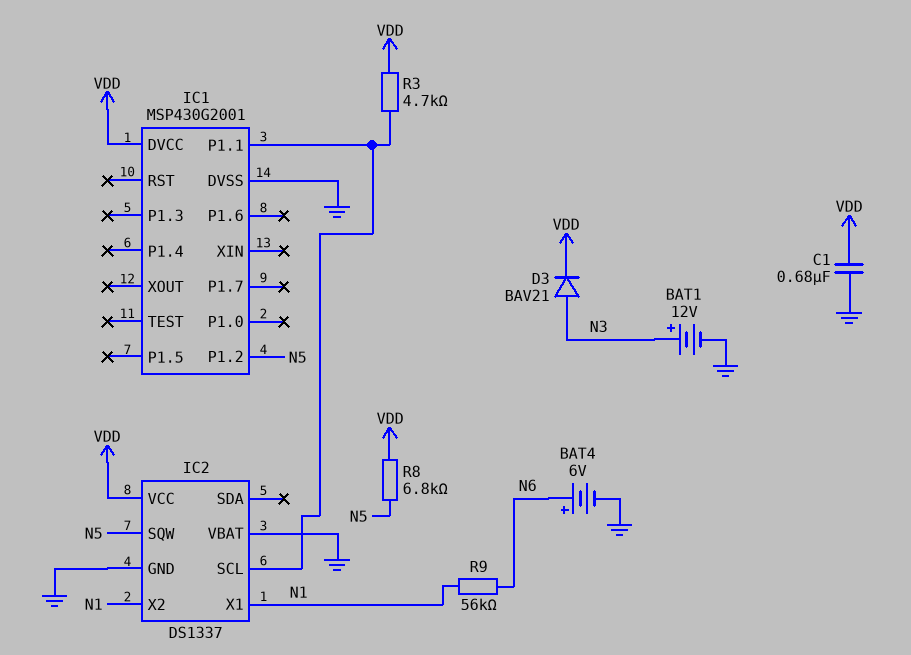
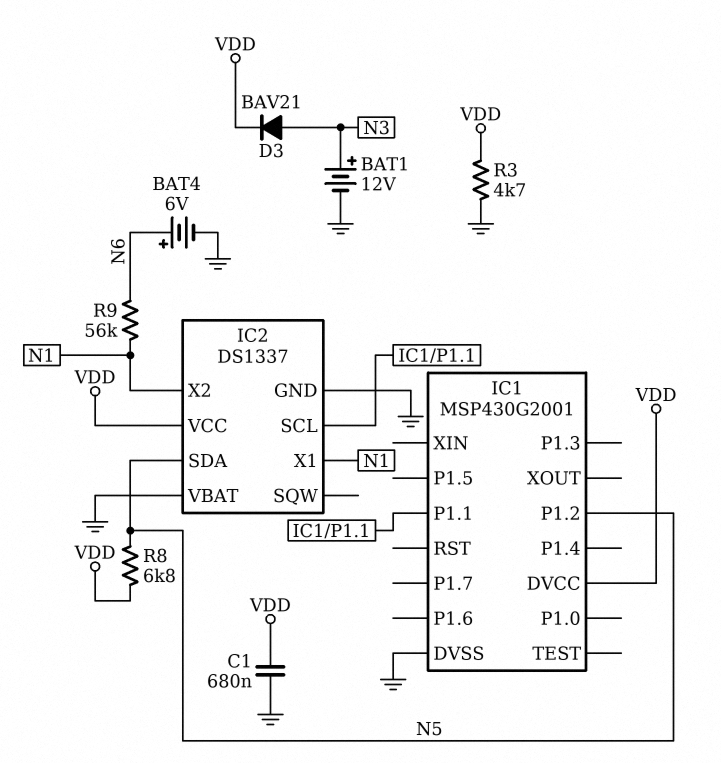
IC2 pin SDA: none -> N5
IC2 pin SQW: N5 -> none
R3: 4.7k (IC1/P1.1, VDD) -> 4.7k (GND, VDD)

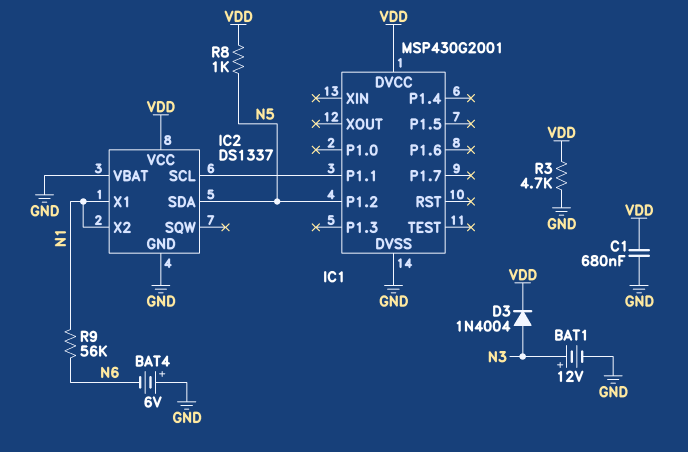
BAT4: 6V (plus N6, minus GND) -> 6V (plus GND, minus N6)
D3: diode BAV21 (A N3, K VDD) -> diode 1N4004 (A N3, K VDD)
R8: 6.8k (N5, VDD) -> 1k (N5, VDD)

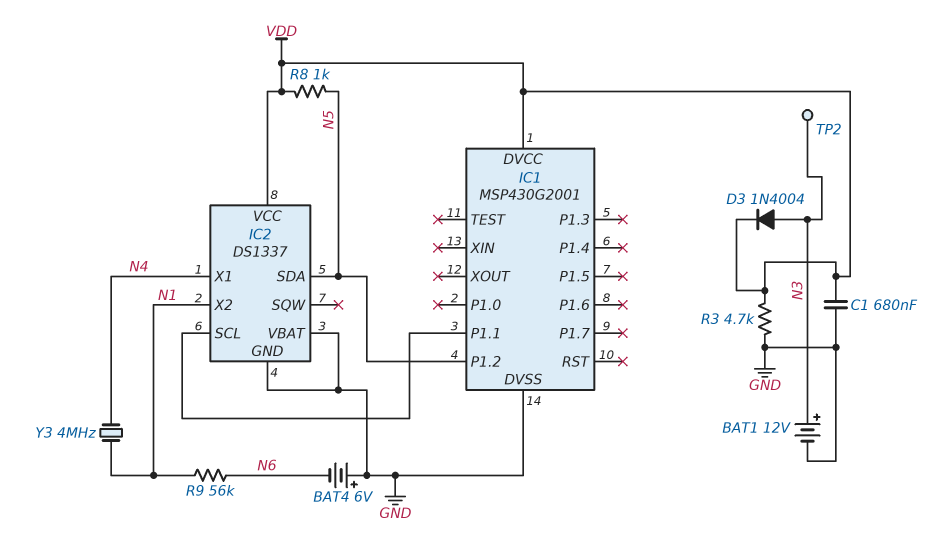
IC2 pin X1: N1 -> N4
TP2: none -> test point (N3)
Y3: none -> 4MHz (N1, N4)

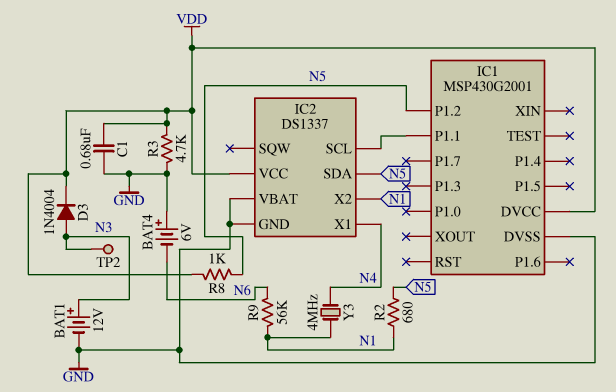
R2: none -> 680 (N1, N5)

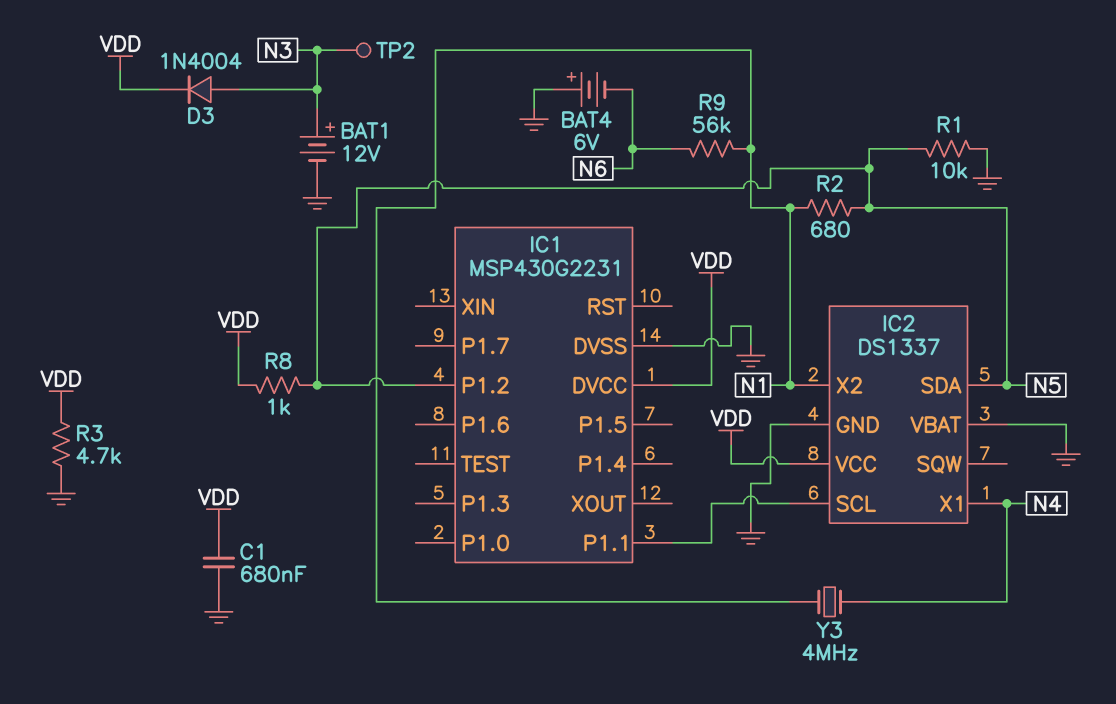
IC1: MSP430G2001 -> MSP430G2231
R1: none -> 10k (GND, N5)

